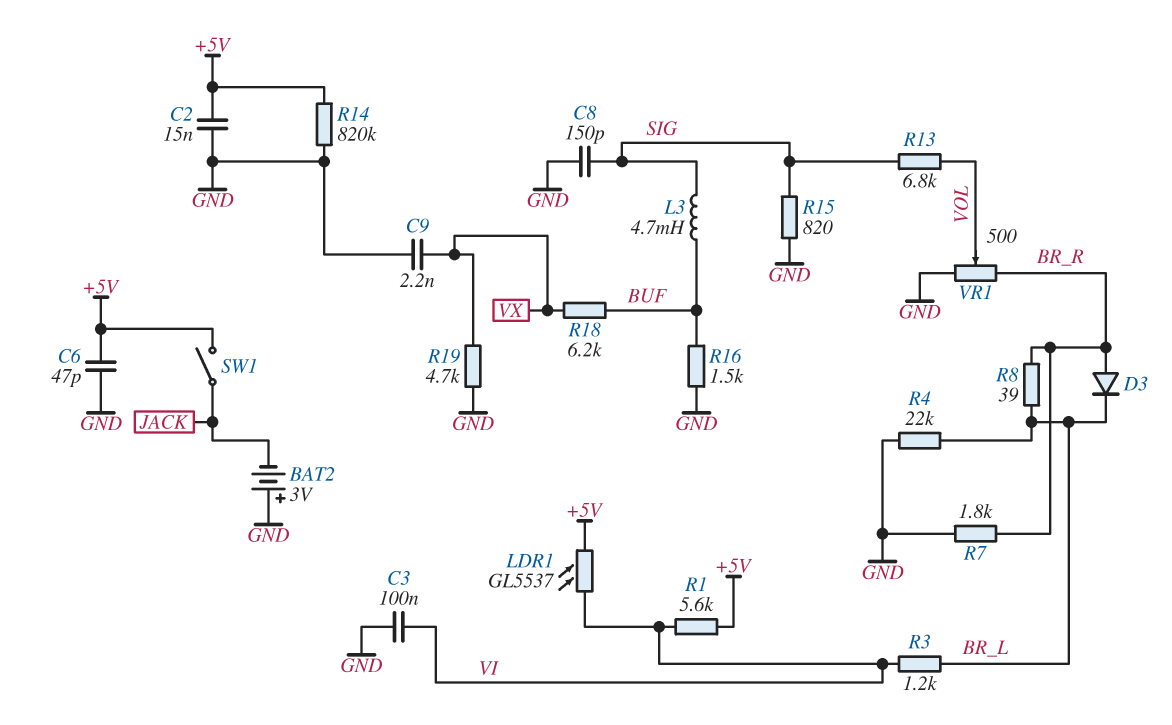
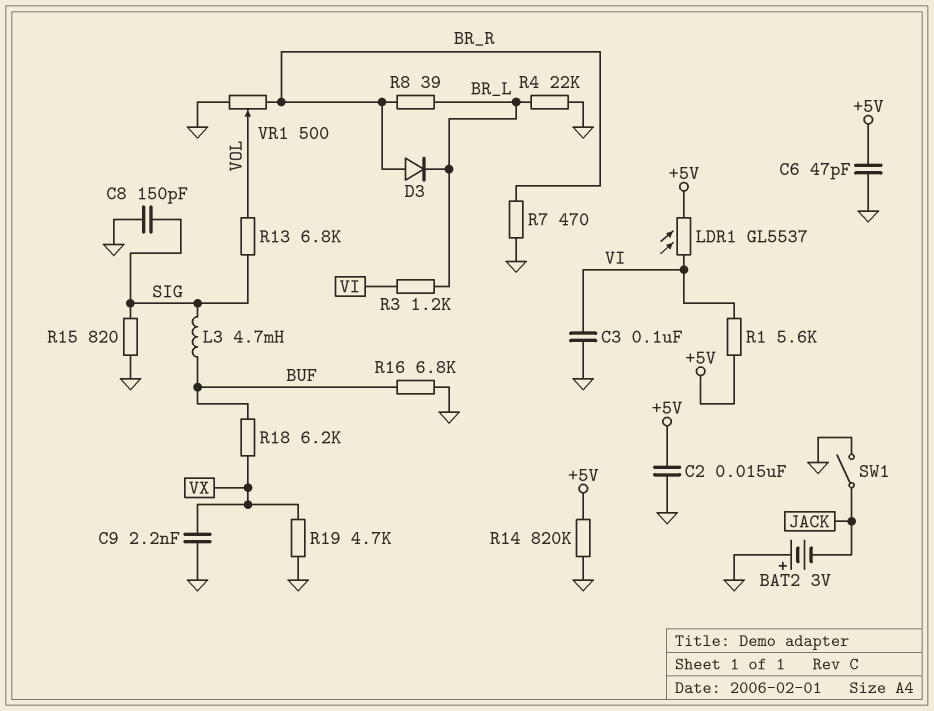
R7: 1.8k (BR_R, GND) -> 470 (BR_R, GND)
R16: 1.5k (BUF, GND) -> 6.8k (BUF, GND)
SW1: switch (+5V, JACK) -> switch (GND, JACK)

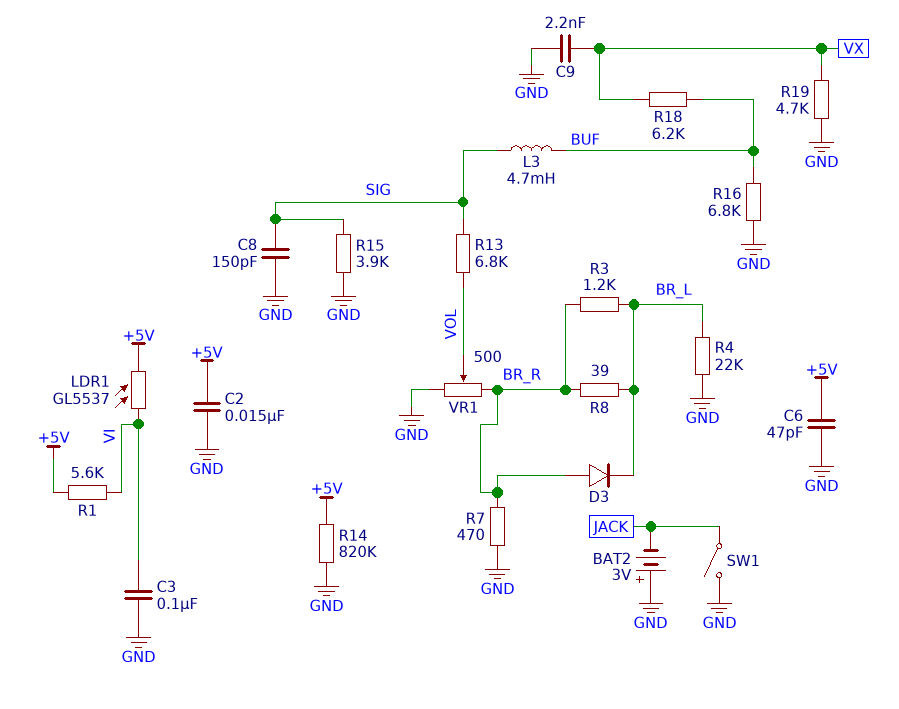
R3: 1.2k (BR_L, VI) -> 1.2k (BR_L, BR_R)
R15: 820 (GND, SIG) -> 3.9k (GND, SIG)

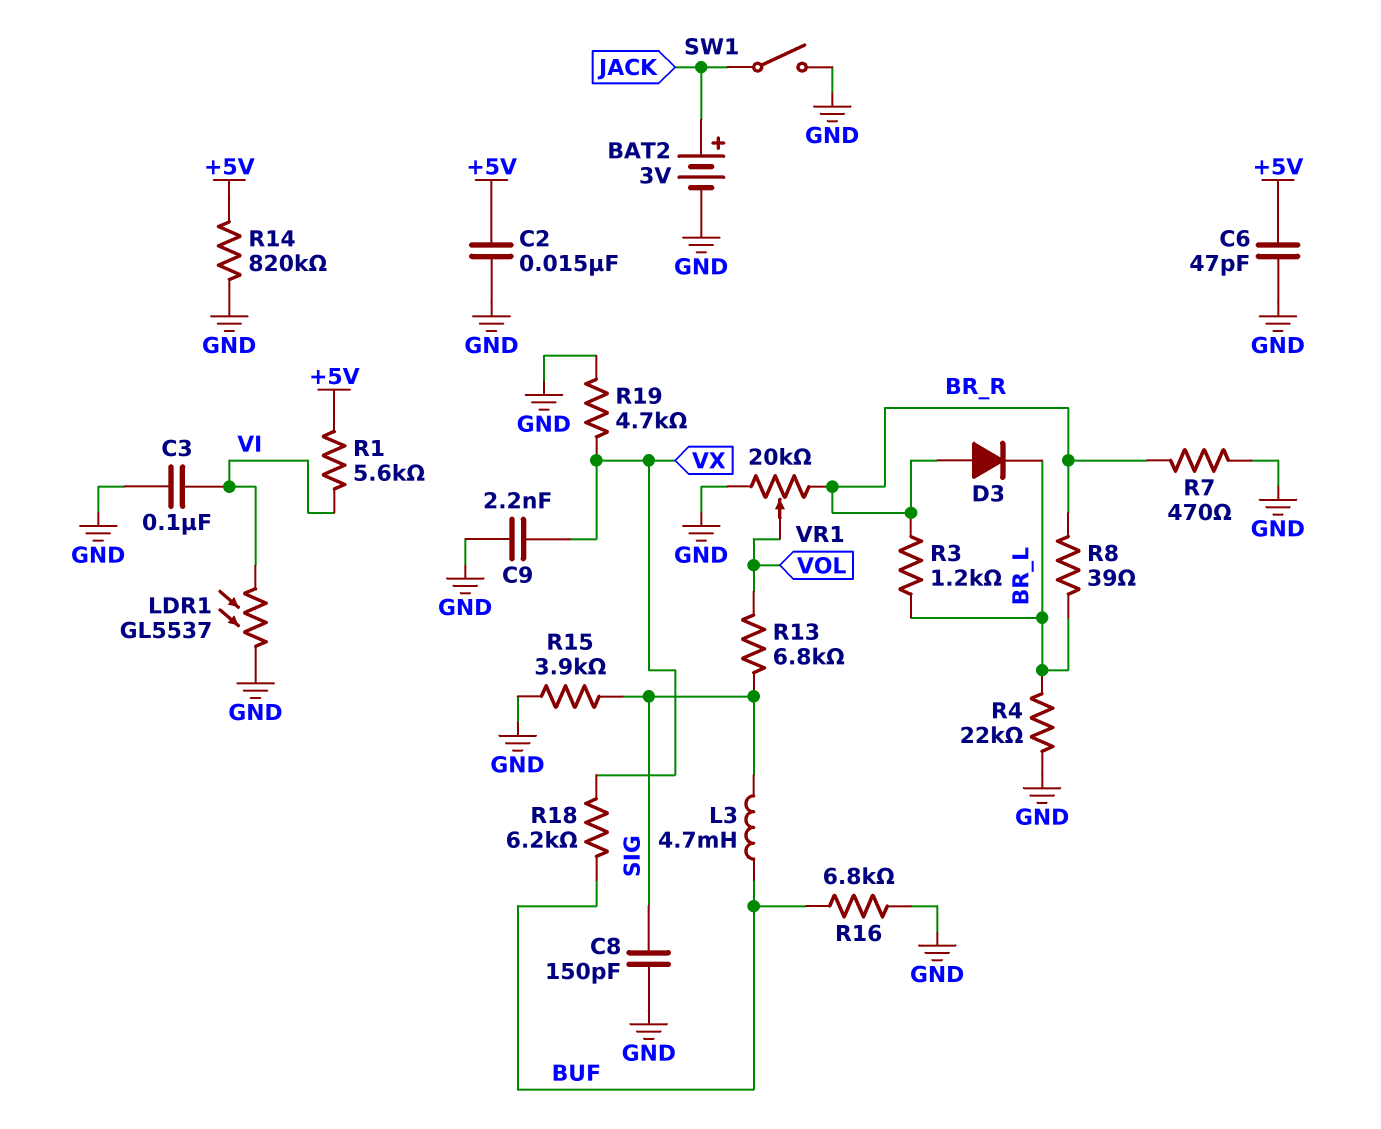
BAT2: 3V (plus GND, minus JACK) -> 3V (plus JACK, minus GND)
LDR1: GL5537 (+5V, VI) -> GL5537 (GND, VI)
VR1: 500 (BR_R, GND, wiper VOL) -> 20k (BR_R, GND, wiper VOL)

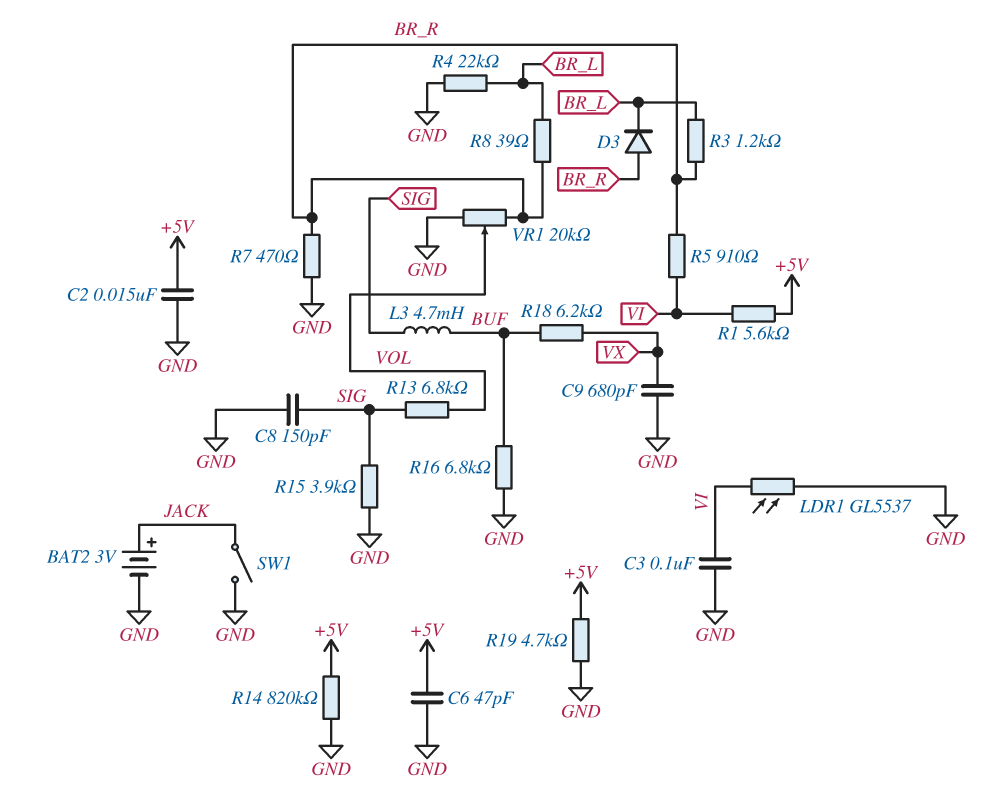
C9: 2.2nF (GND, VX) -> 680pF (GND, VX)
R5: none -> 910 (BR_R, VI)
R19: 4.7k (GND, VX) -> 4.7k (+5V, GND)

